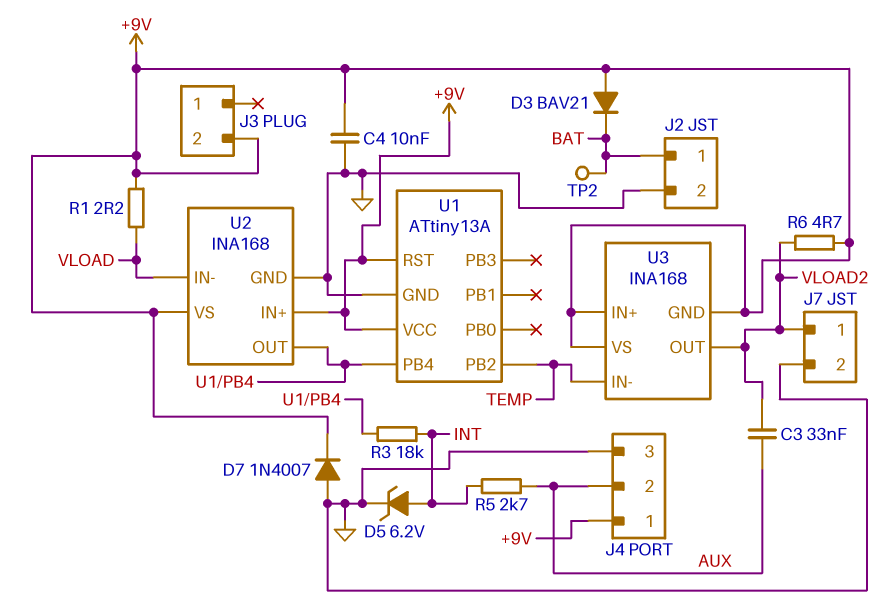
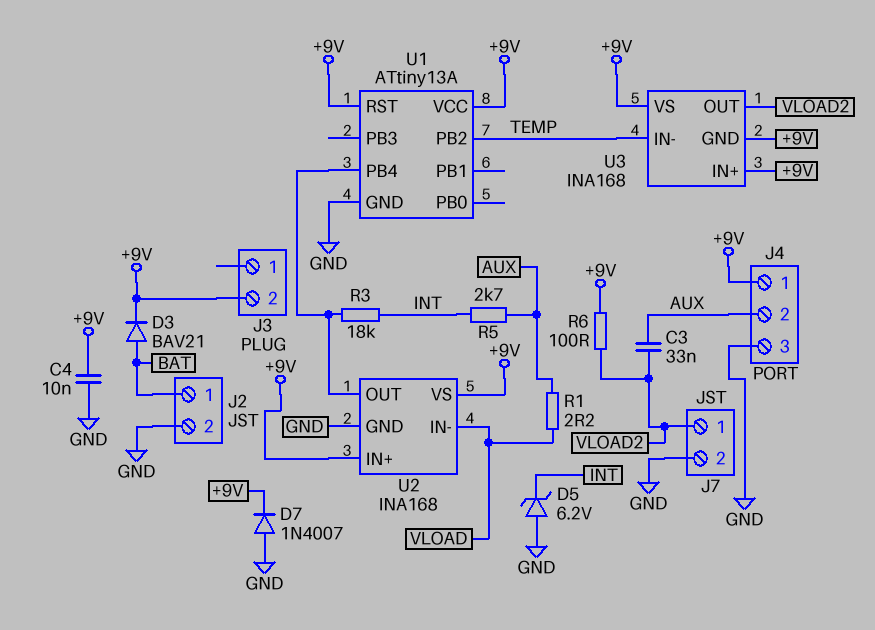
D3: diode BAV21 (A +9V, K BAT) -> diode BAV21 (A BAT, K +9V)
D5: zener 6.2V (A INT, K GND) -> zener 6.2V (A GND, K INT)
R1: 2.2 (+9V, VLOAD) -> 2.2 (AUX, VLOAD)
R6: 4.7 (+9V, VLOAD2) -> 100 (+9V, VLOAD2)
TP2: test point (BAT) -> none

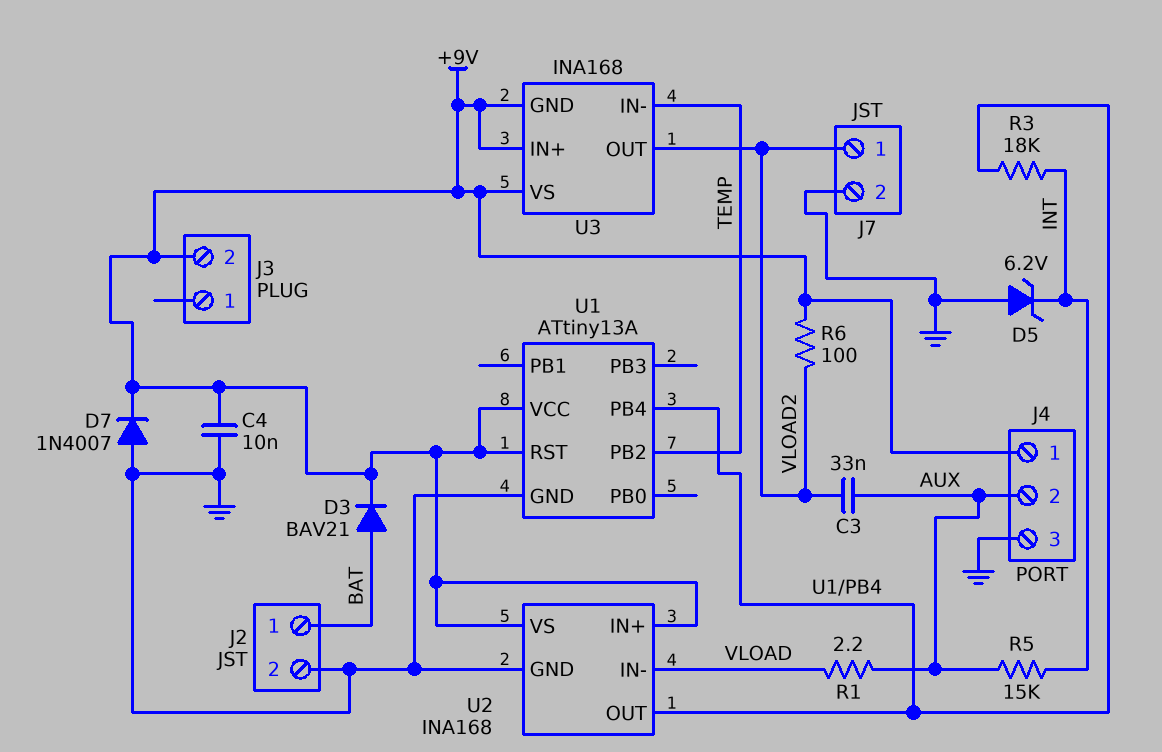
R5: 2.7k (AUX, INT) -> 15k (AUX, INT)

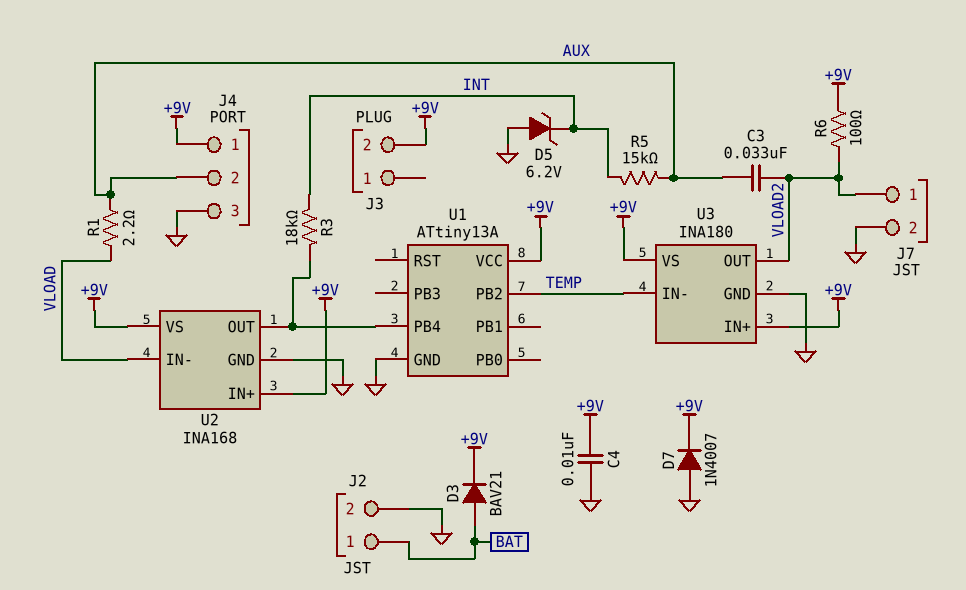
U1 pin RST: +9V -> none
U3: INA168 -> INA180
U3 pin GND: +9V -> GND

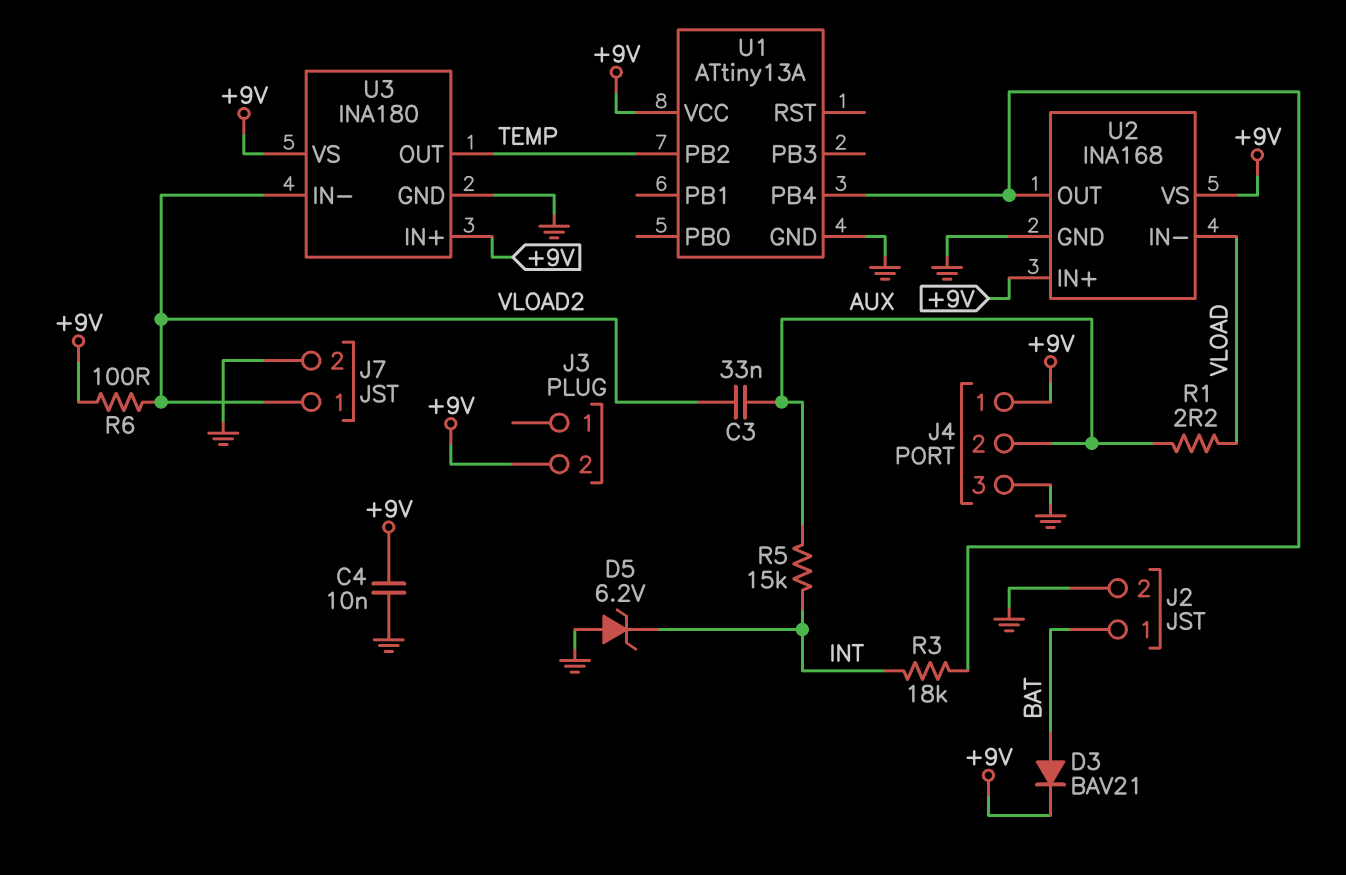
D7: diode 1N4007 (A GND, K +9V) -> none
U3 pin IN-: TEMP -> VLOAD2
U3 pin OUT: VLOAD2 -> TEMP

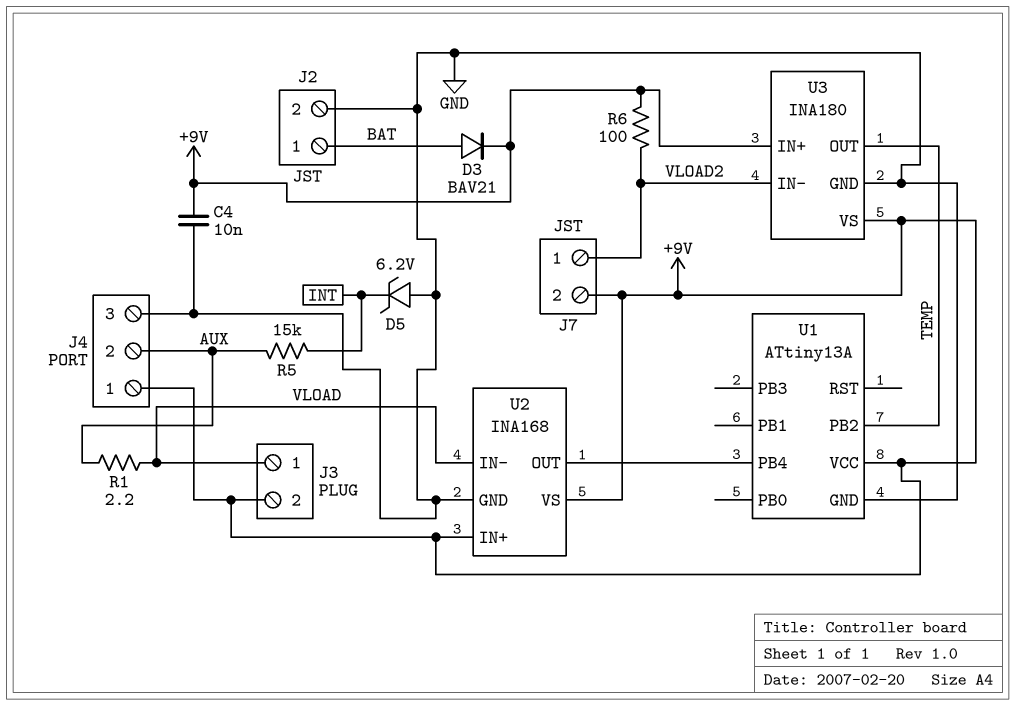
C3: 33nF (AUX, VLOAD2) -> none
J3 pin 1: none -> VLOAD
J7 pin 2: GND -> +9V
R3: 18k (INT, U1/PB4) -> none

